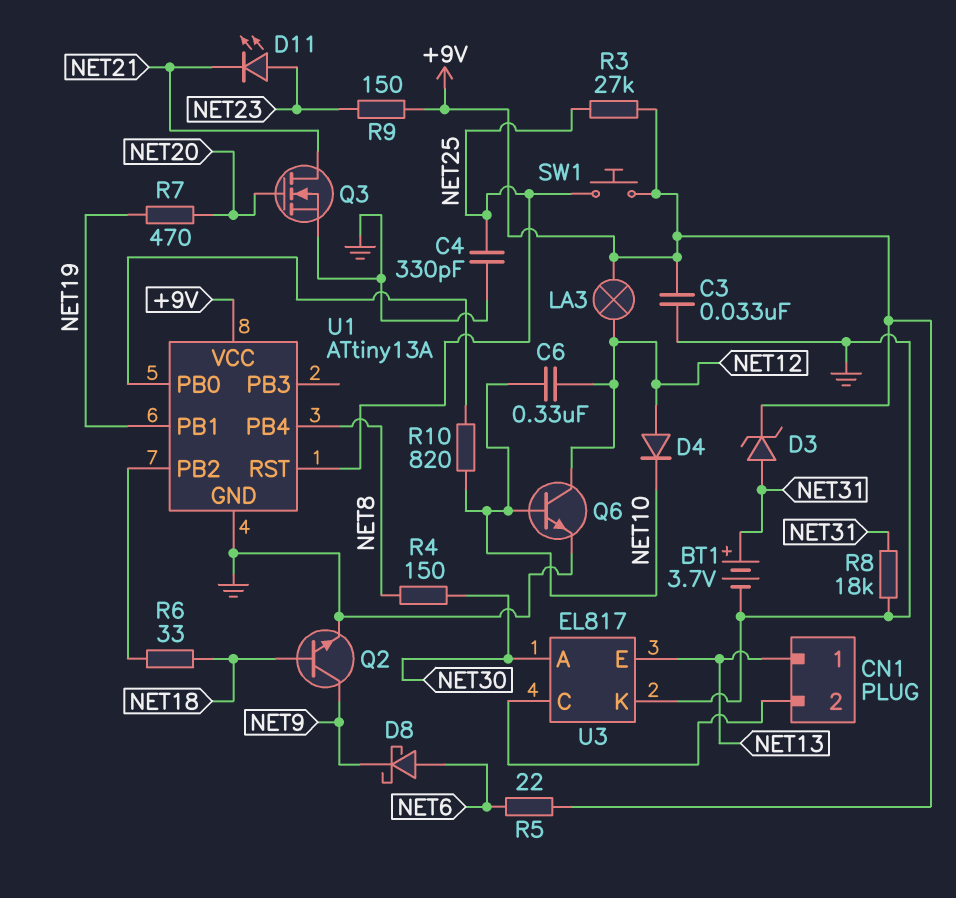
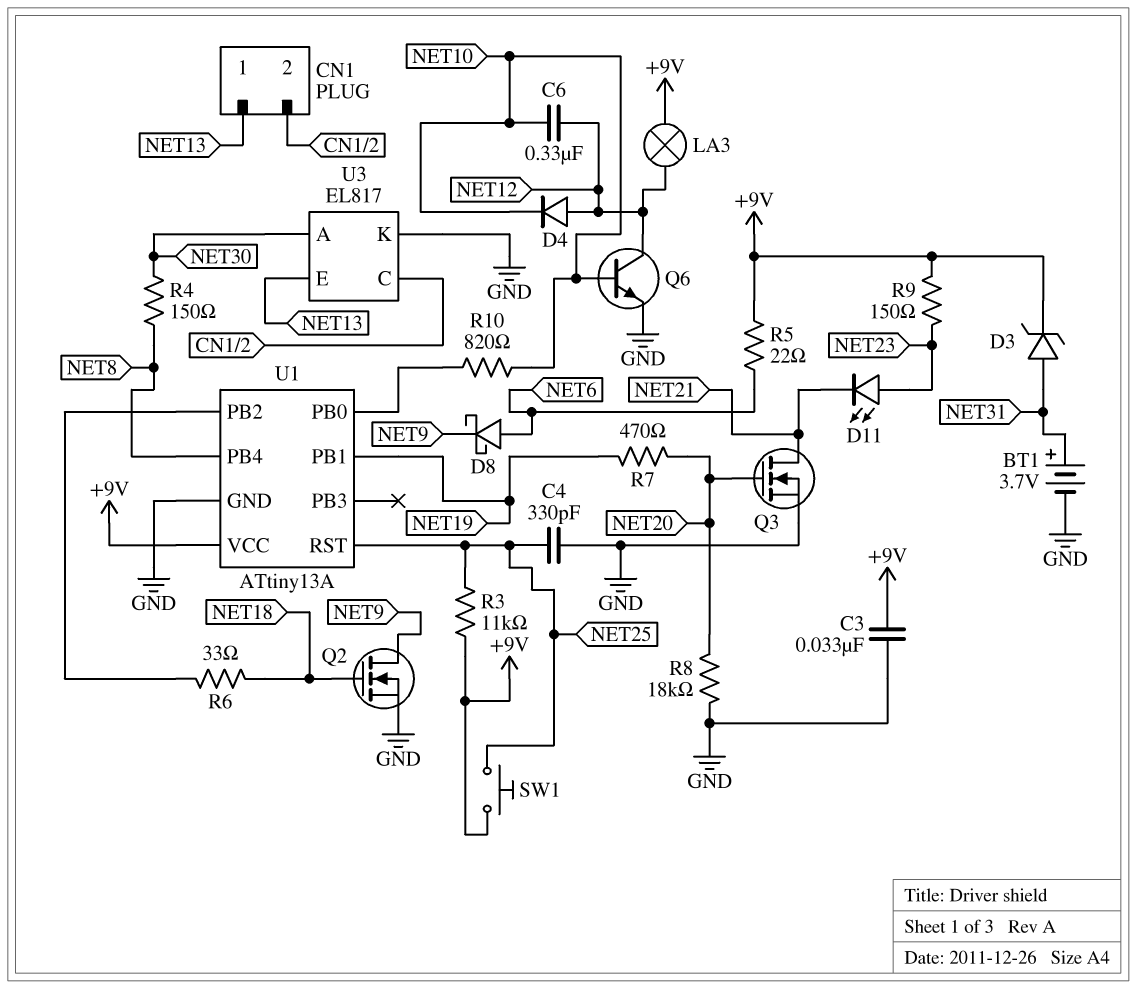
Q2: NPN (B NET18, C NET9, E GND) -> NMOS (G NET18, D NET9, S GND)
R3: 27k (+9V, NET25) -> 11k (+9V, NET25)
R8: 18k (GND, NET31) -> 18k (GND, NET20)

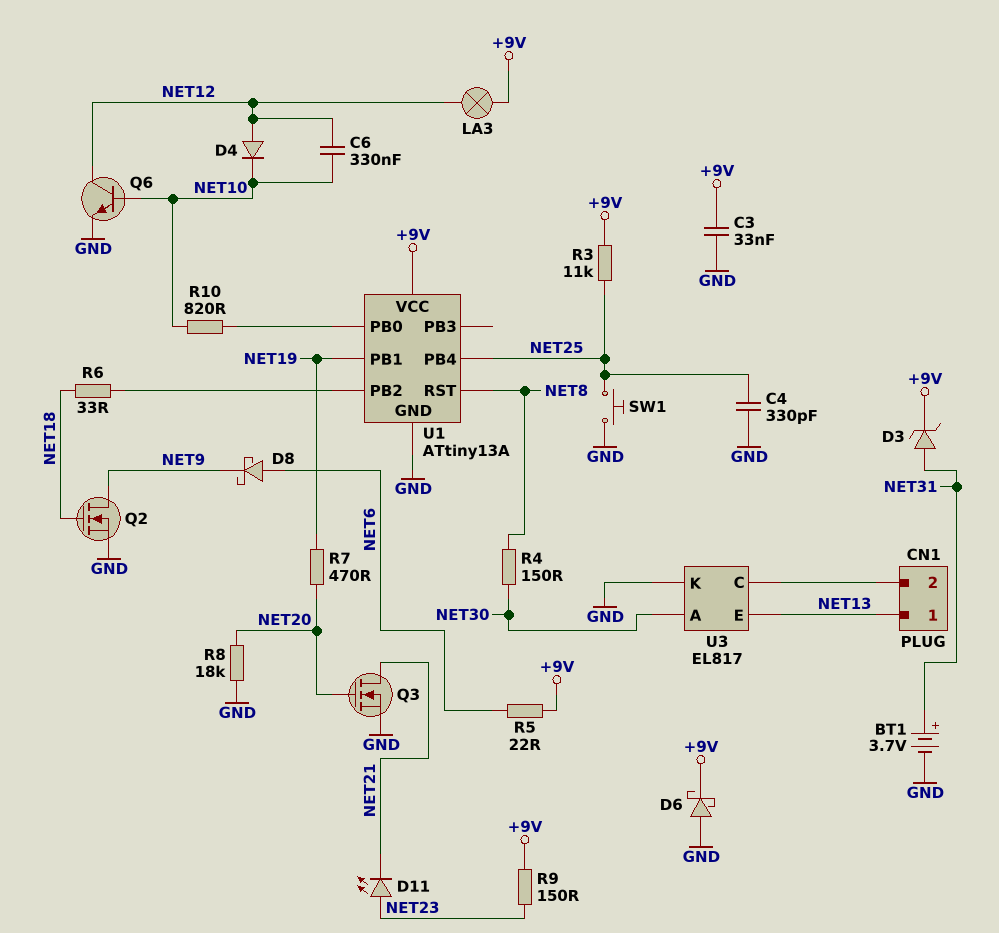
D6: none -> schottky (A GND, K +9V)
SW1: button (+9V, NET25) -> button (GND, NET25)
U1 pin PB4: NET8 -> NET25
U1 pin RST: NET25 -> NET8

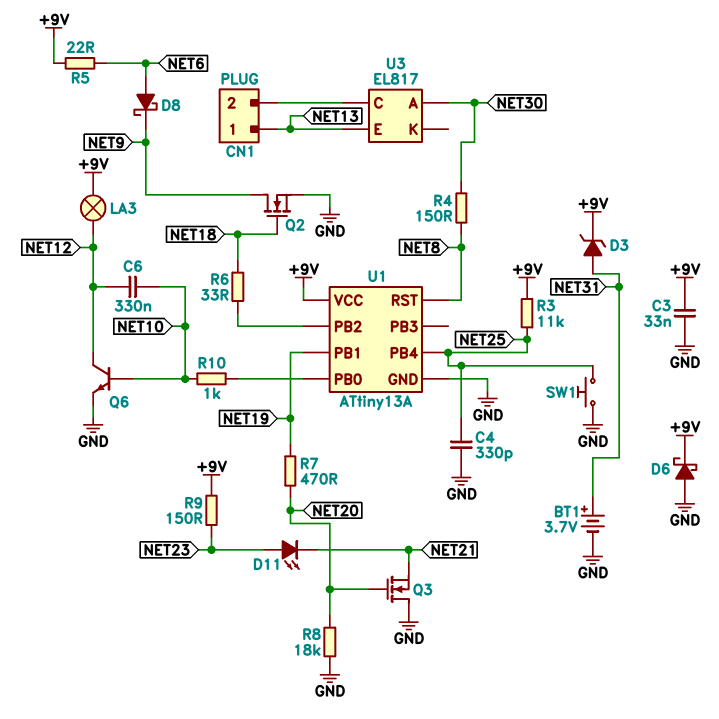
D4: diode (A NET12, K NET10) -> none
Q3: NMOS (G NET20, D NET21, S GND) -> NMOS (G NET20, D GND, S NET21)
R10: 820 (NET10, U1/PB0) -> 1k (NET10, U1/PB0)
U3 pin K: GND -> none

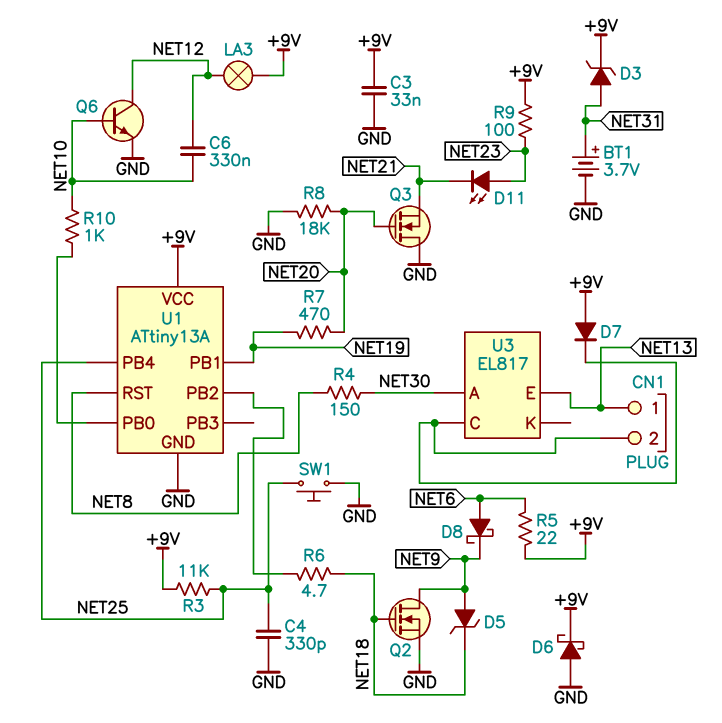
D5: none -> zener (A NET9, K NET18)
D7: none -> diode (A +9V, K CN1/2)
R6: 33 (NET18, U1/PB2) -> 4.7 (NET18, U1/PB2)
R9: 150 (+9V, NET23) -> 100 (+9V, NET23)

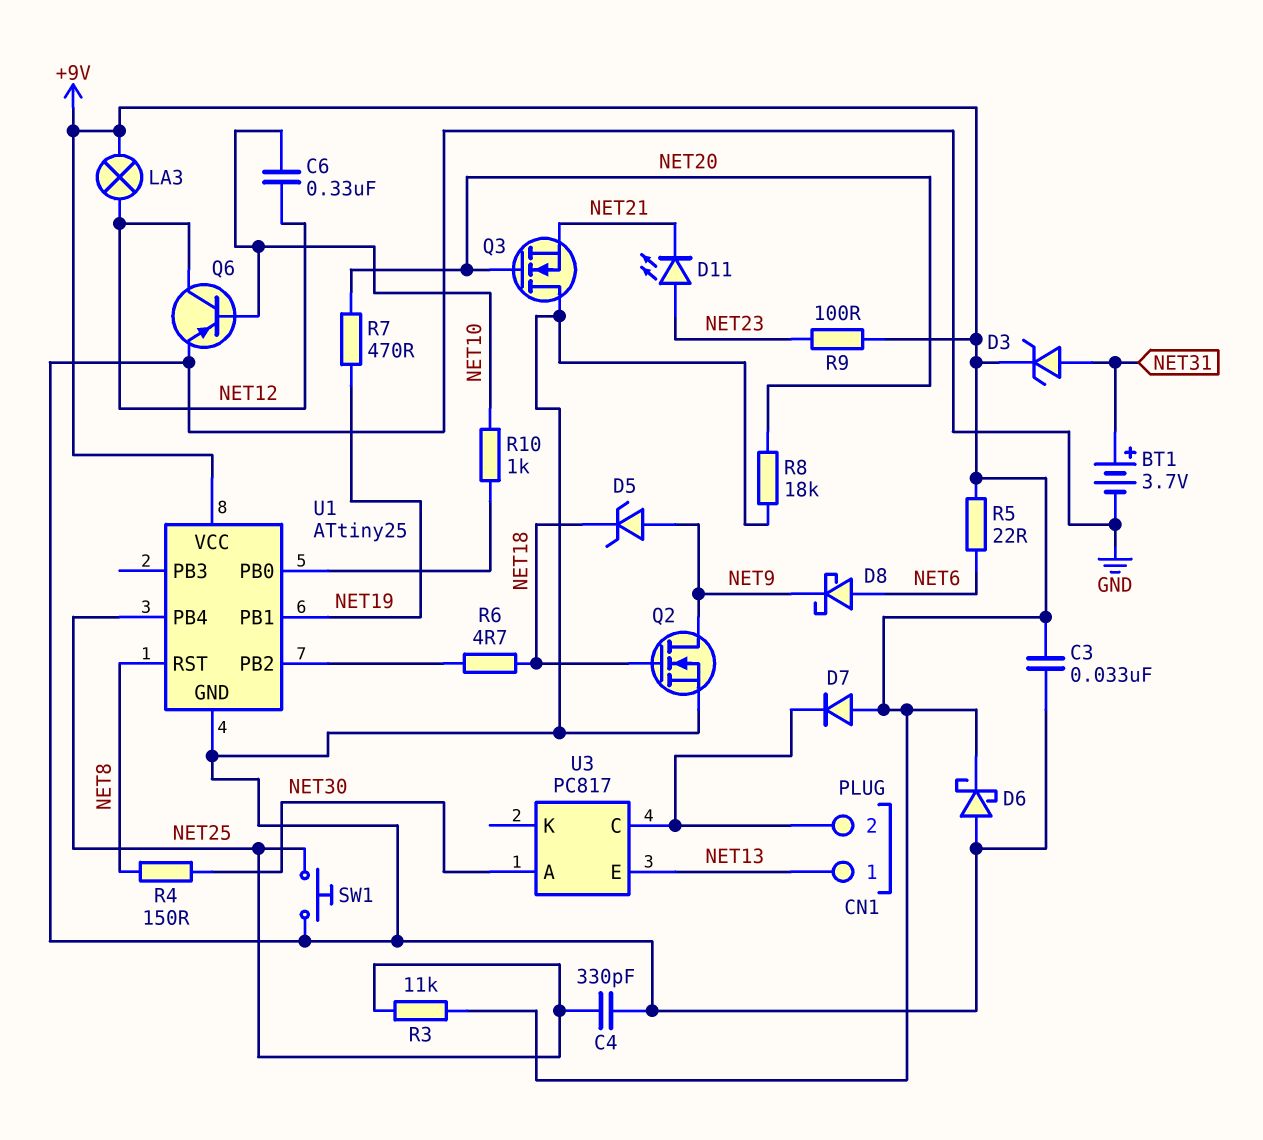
Q6: NPN (B NET10, C NET12, E GND) -> PNP (B NET10, C NET12, E GND)
U1: ATtiny13A -> ATtiny25
U3: EL817 -> PC817

